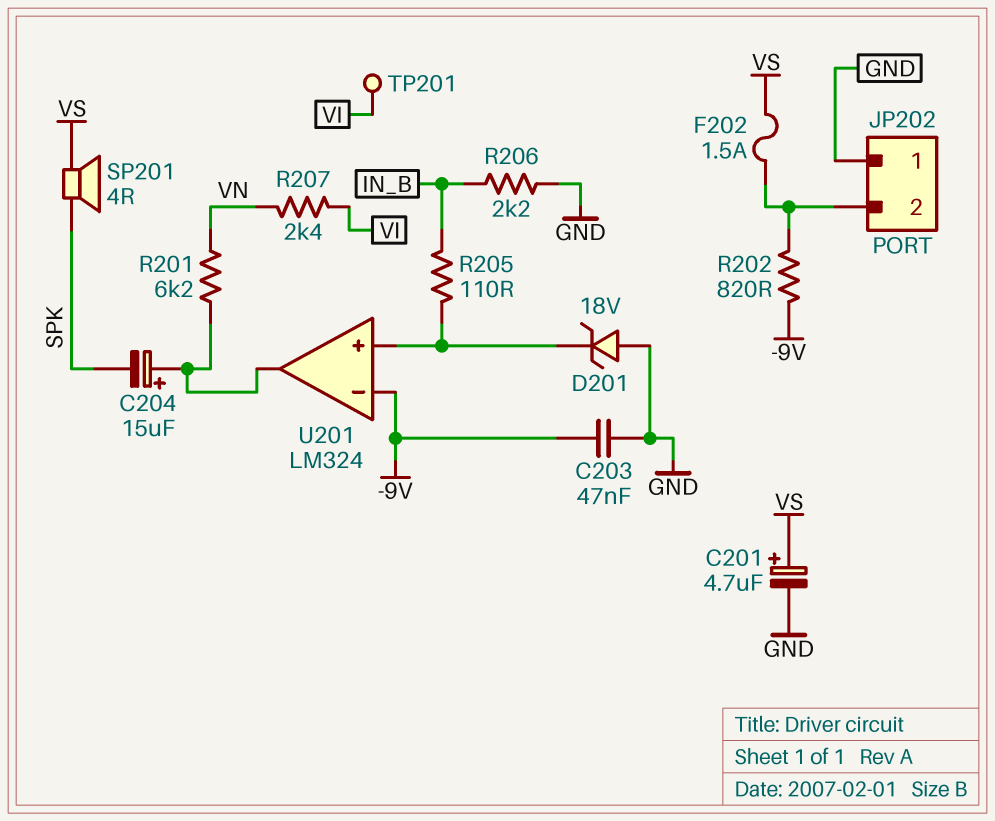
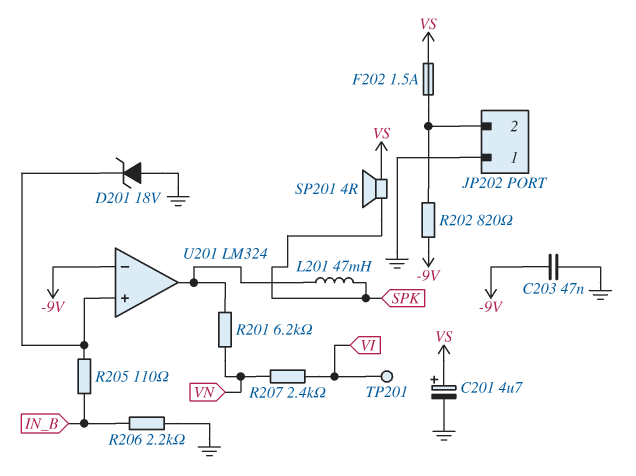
C204: 15uF (plus U201/out, minus SPK) -> none
L201: none -> 47mH (SPK, U201/out)

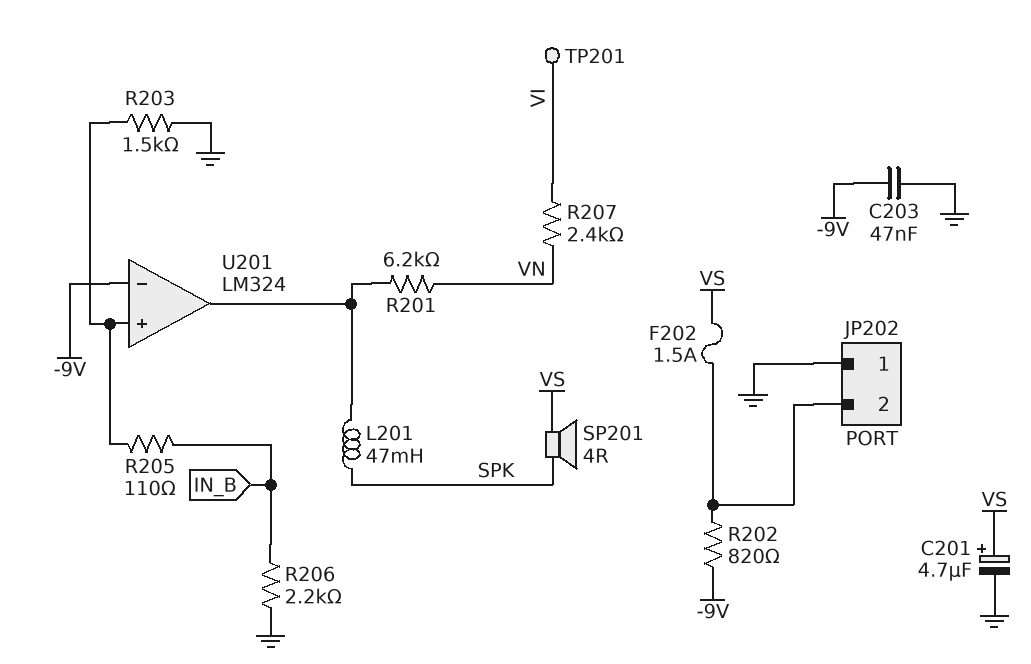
D201: zener 18V (A GND, K U201/in+) -> none
R203: none -> 1.5k (GND, U201/in+)

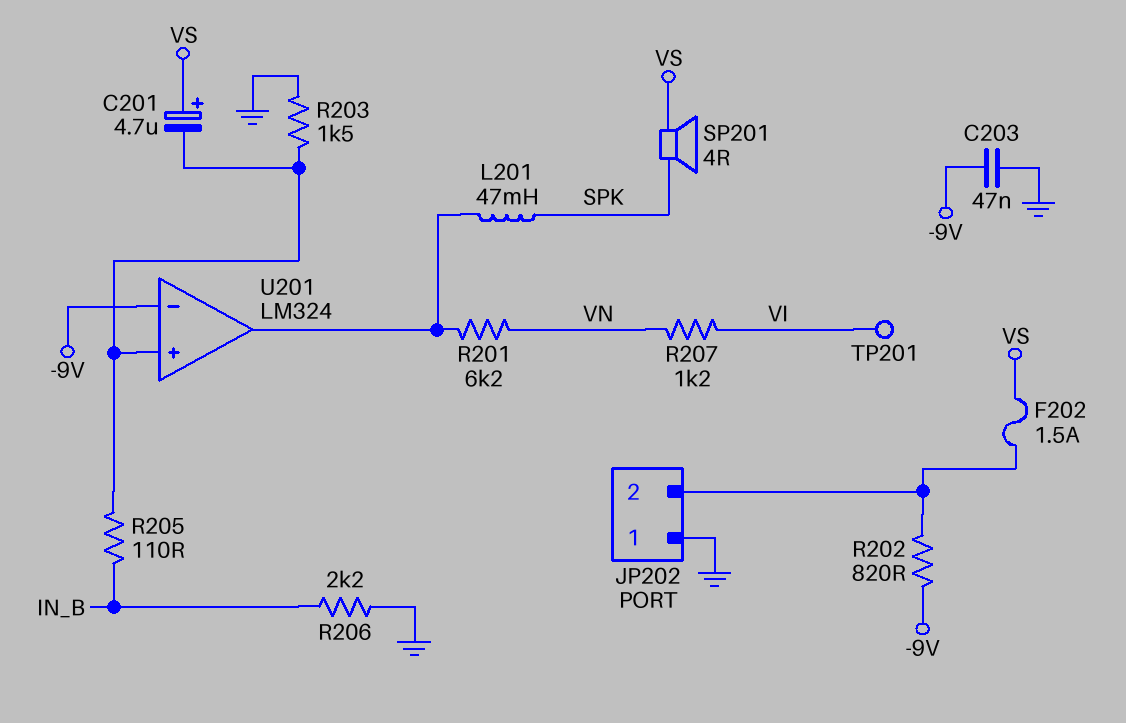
C201: 4.7uF (plus VS, minus GND) -> 4.7uF (plus VS, minus U201/in+)
R207: 2.4k (VI, VN) -> 1.2k (VI, VN)

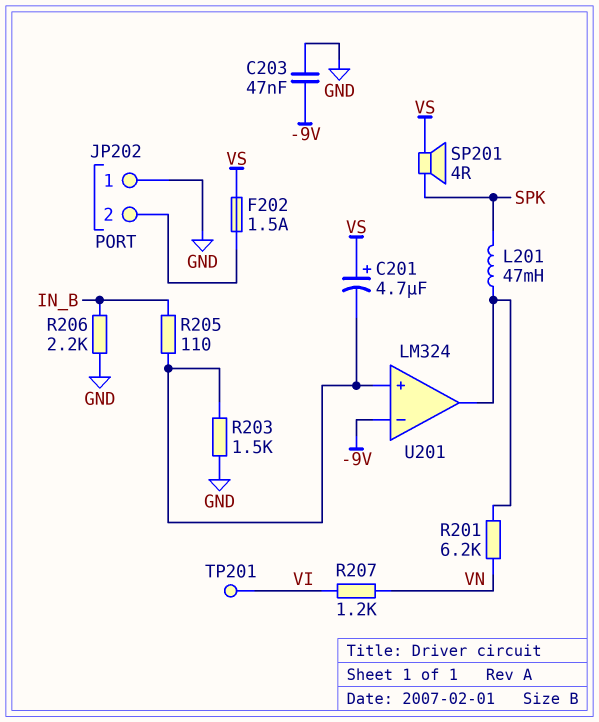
R202: 820 (-9V, JP202/2) -> none

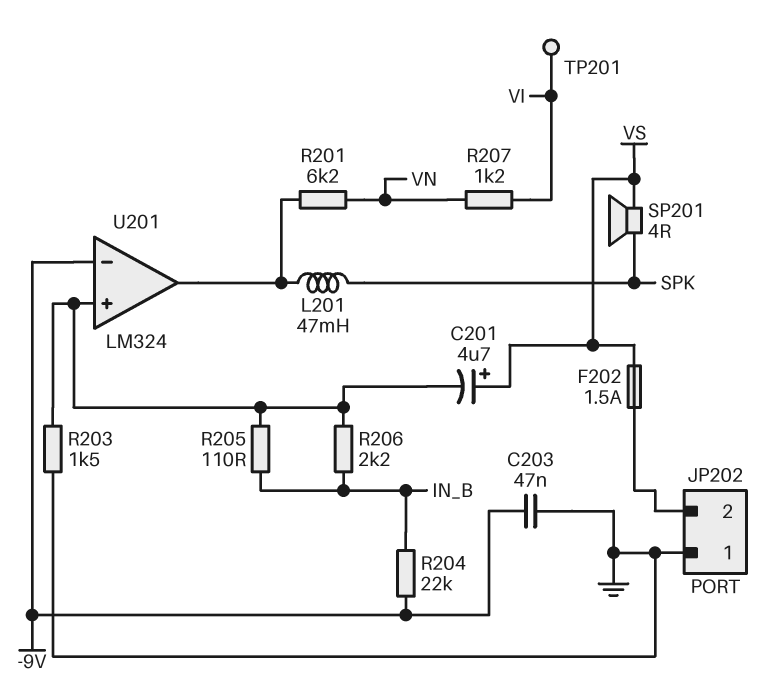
R204: none -> 22k (-9V, IN_B)
R206: 2.2k (GND, IN_B) -> 2.2k (IN_B, U201/in+)

